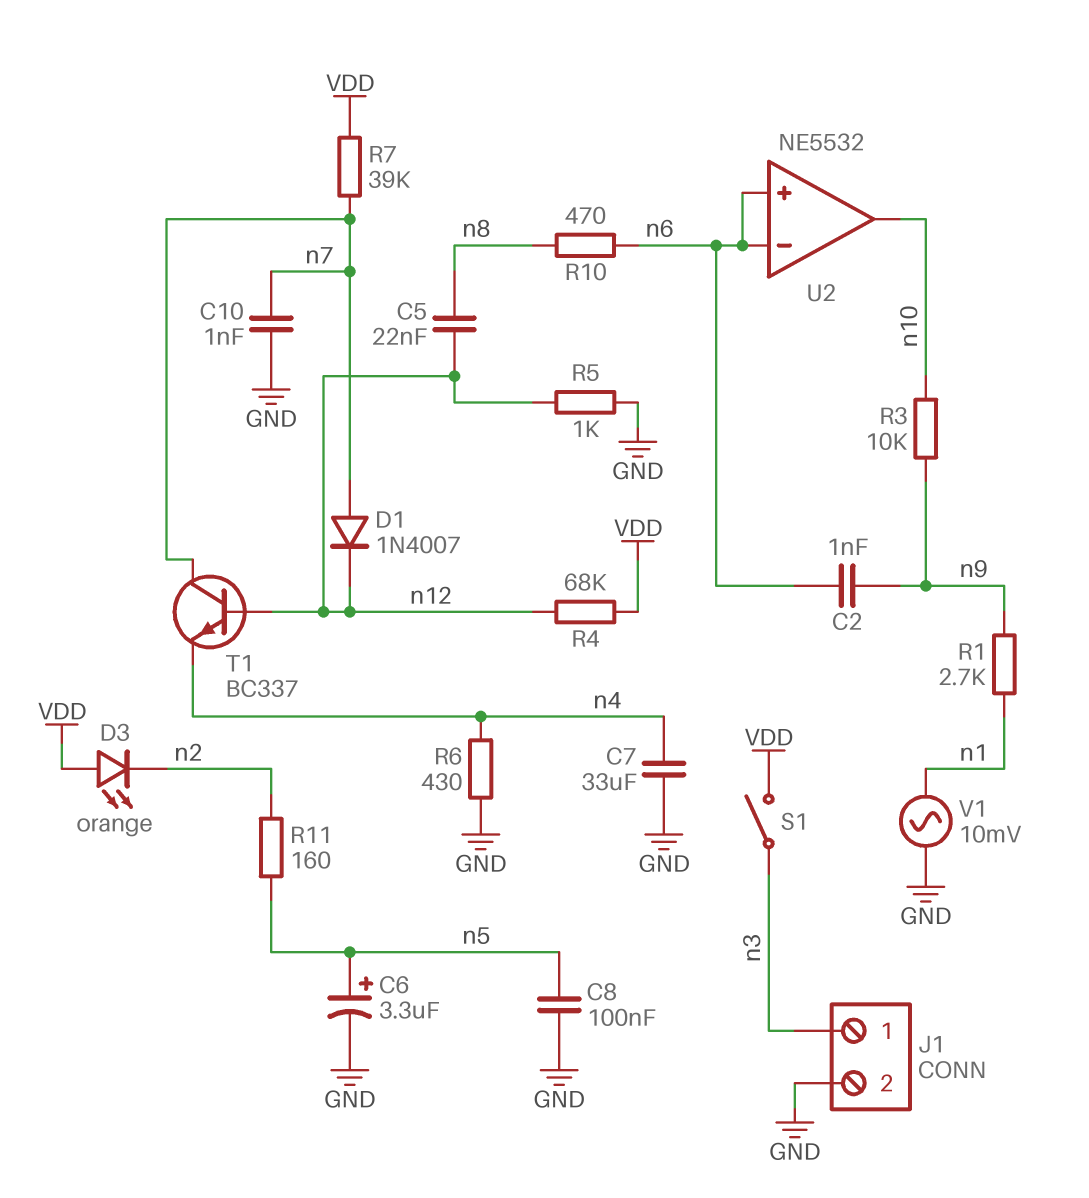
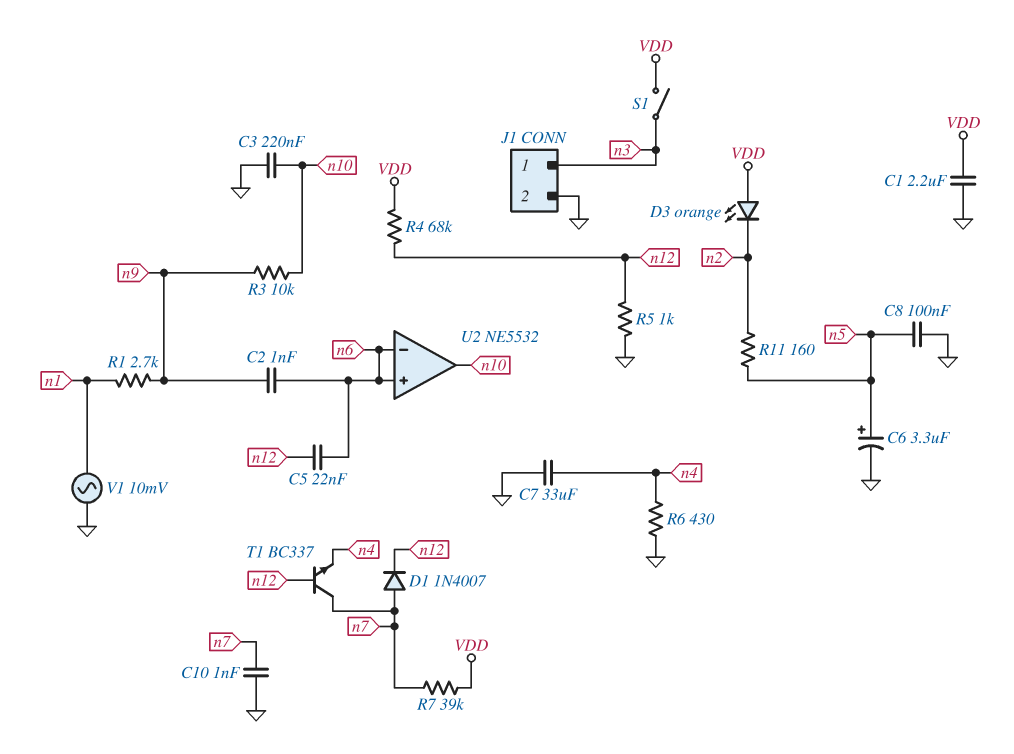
C1: none -> 2.2uF (GND, VDD)
C3: none -> 220nF (GND, n10)
C5: 22nF (n8, n12) -> 22nF (n6, n12)
R10: 470 (n6, n8) -> none

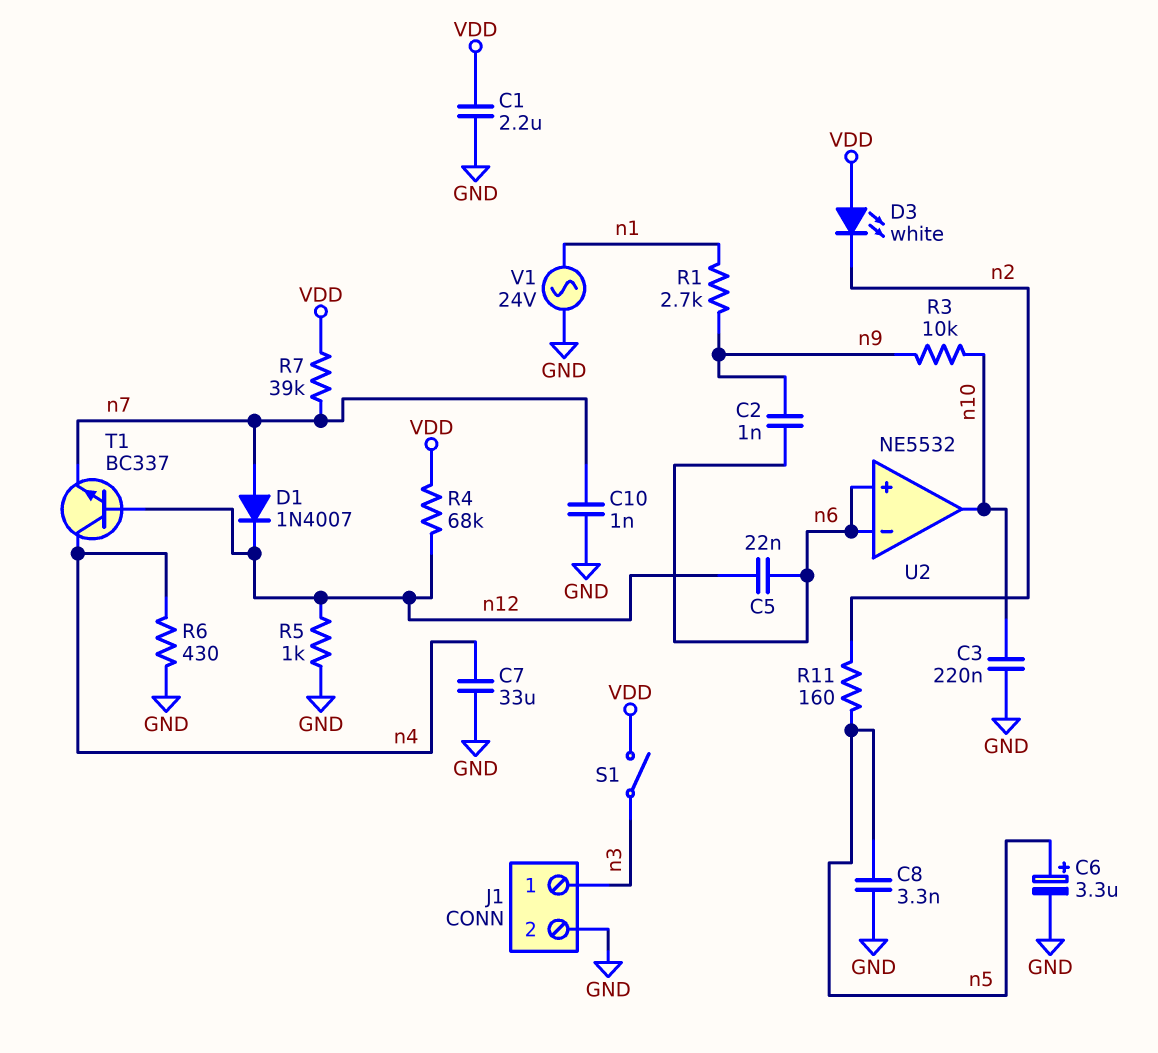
C8: 100nF (GND, n5) -> 3.3nF (GND, n5)
D3: LED orange (A VDD, K n2) -> LED white (A VDD, K n2)
T1: NPN BC337 (B n12, C n7, E n4) -> NPN BC337 (B n12, C n4, E n7)
V1: AC 10mV (GND, n1) -> AC 24V (GND, n1)

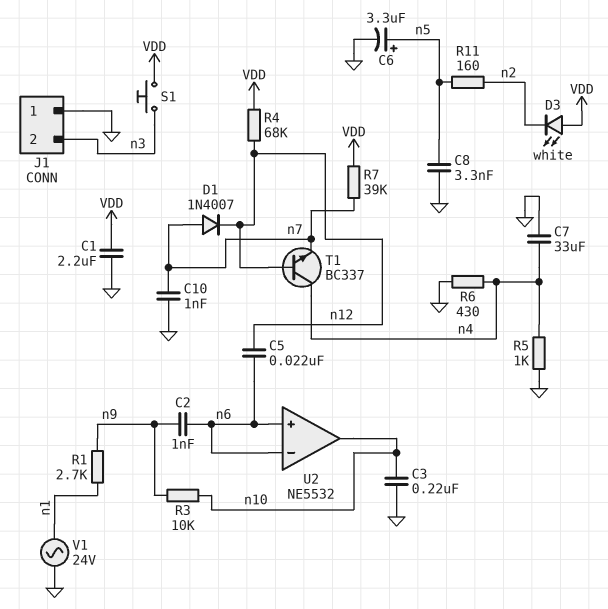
J1 pin 1: n3 -> GND
J1 pin 2: GND -> n3
R5: 1k (GND, n12) -> 1k (GND, n4)
S1: switch (VDD, n3) -> button (VDD, n3)

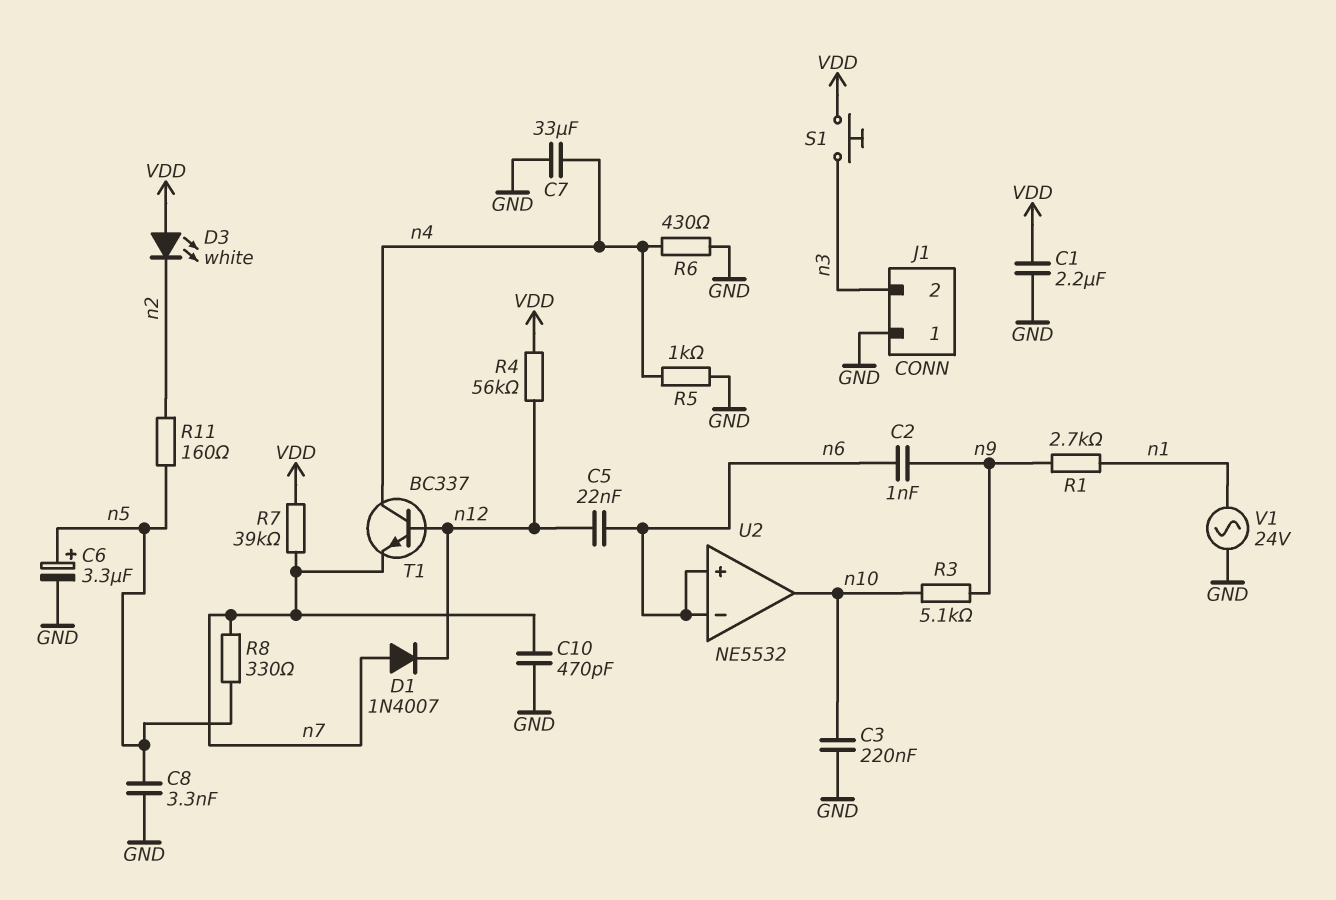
C10: 1nF (GND, n7) -> 470pF (GND, n7)
R3: 10k (n9, n10) -> 5.1k (n9, n10)
R4: 68k (VDD, n12) -> 56k (VDD, n12)
R8: none -> 330 (n5, n7)

